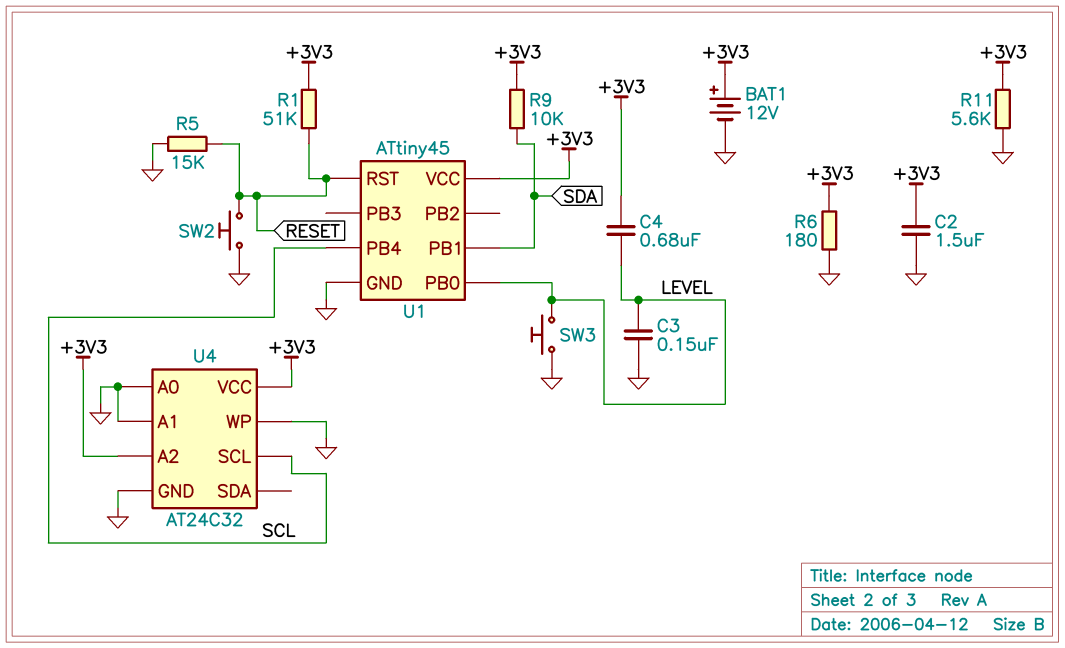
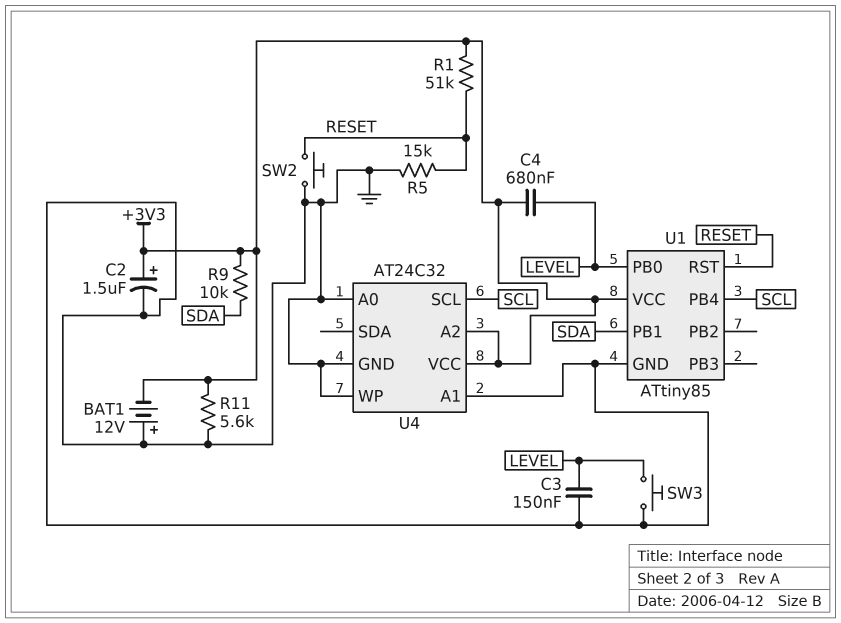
BAT1: 12V (plus +3V3, minus GND) -> 12V (plus GND, minus +3V3)
C2: 1.5uF (+3V3, GND) -> 1.5uF (plus +3V3, minus GND)
R6: 180 (+3V3, GND) -> none
U1: ATtiny45 -> ATtiny85

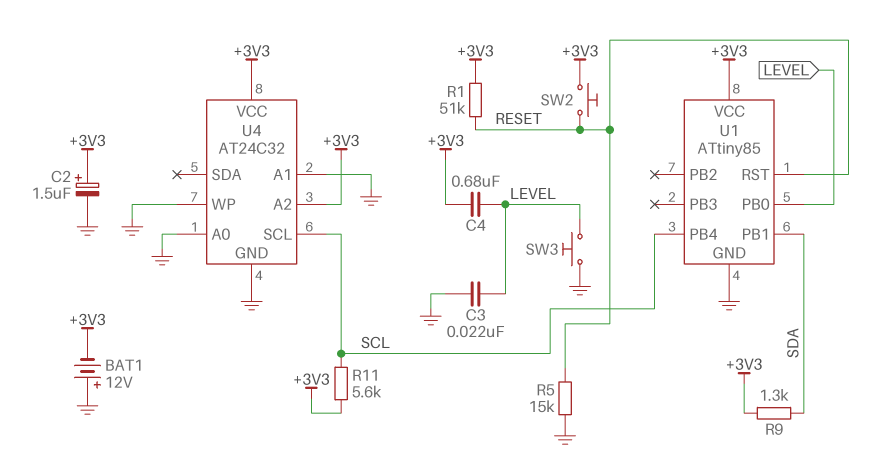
C3: 150nF (GND, LEVEL) -> 22nF (GND, LEVEL)
R9: 10k (+3V3, SDA) -> 1.3k (+3V3, SDA)
R11: 5.6k (+3V3, GND) -> 5.6k (+3V3, SCL)
SW2: button (GND, RESET) -> button (+3V3, RESET)

